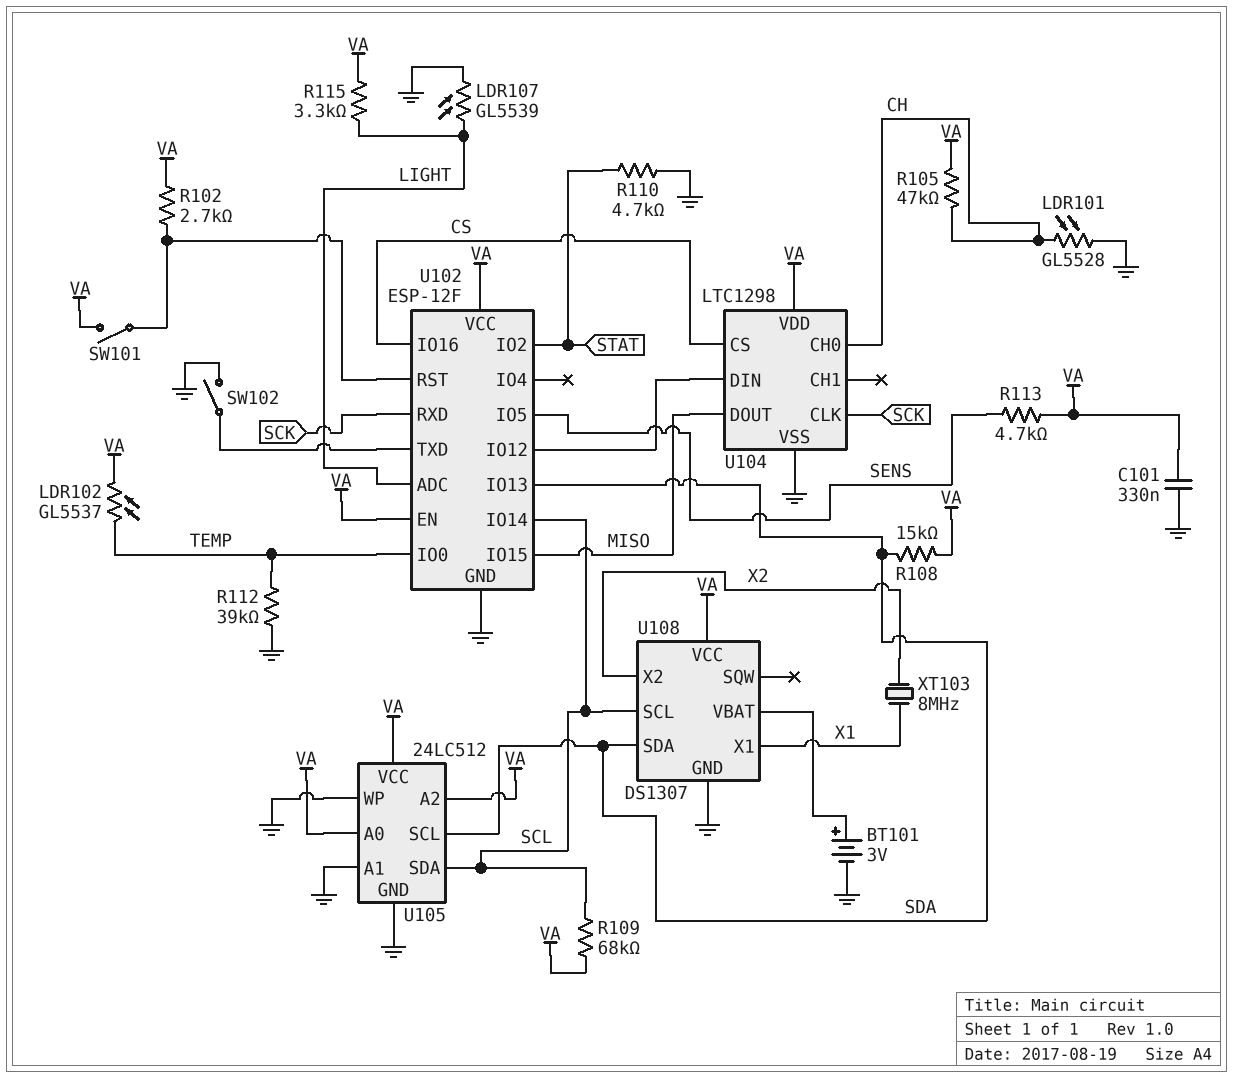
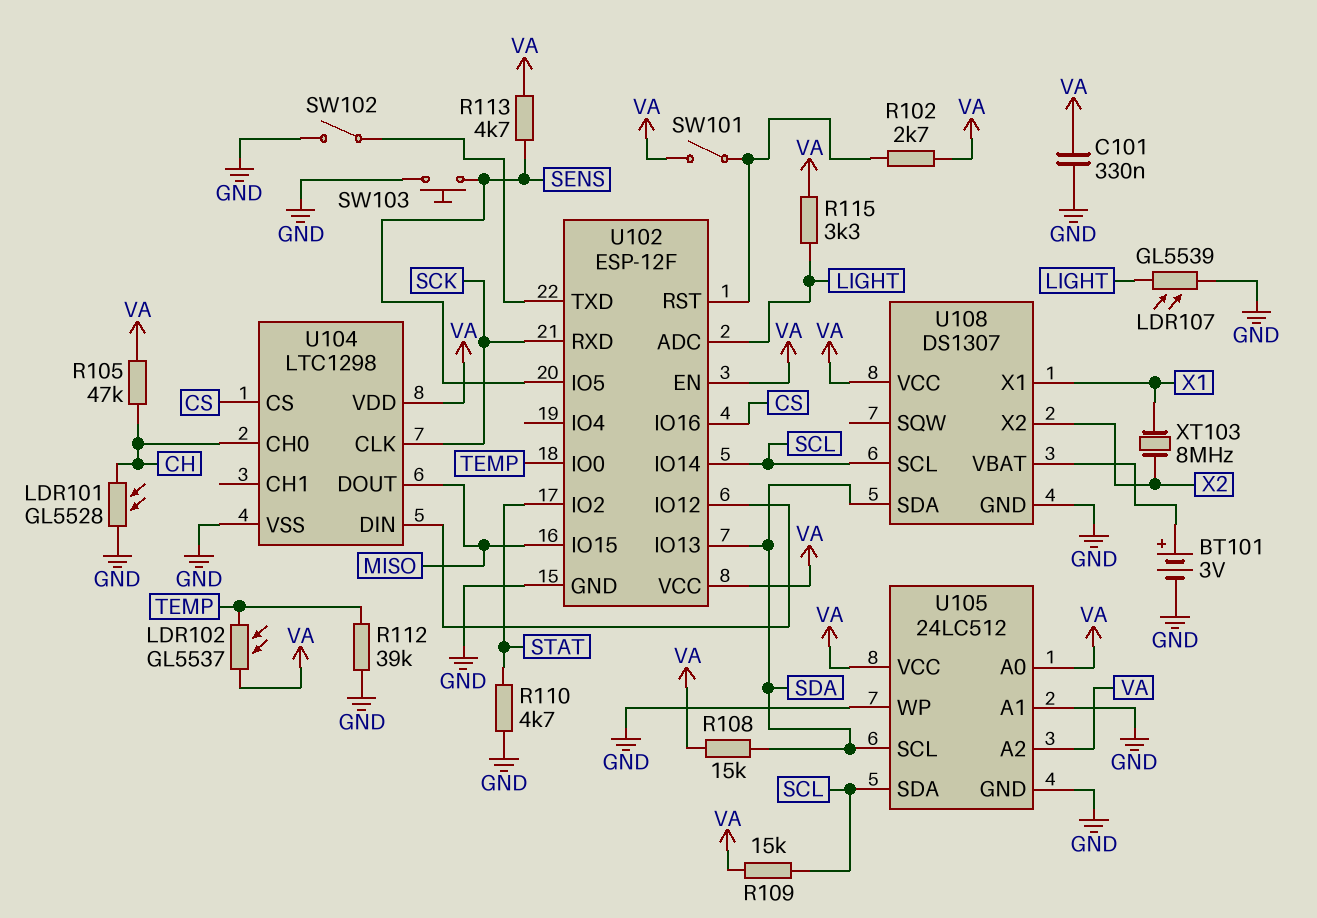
R109: 68k (SCL, VA) -> 15k (SCL, VA)
SW103: none -> button (GND, SENS)

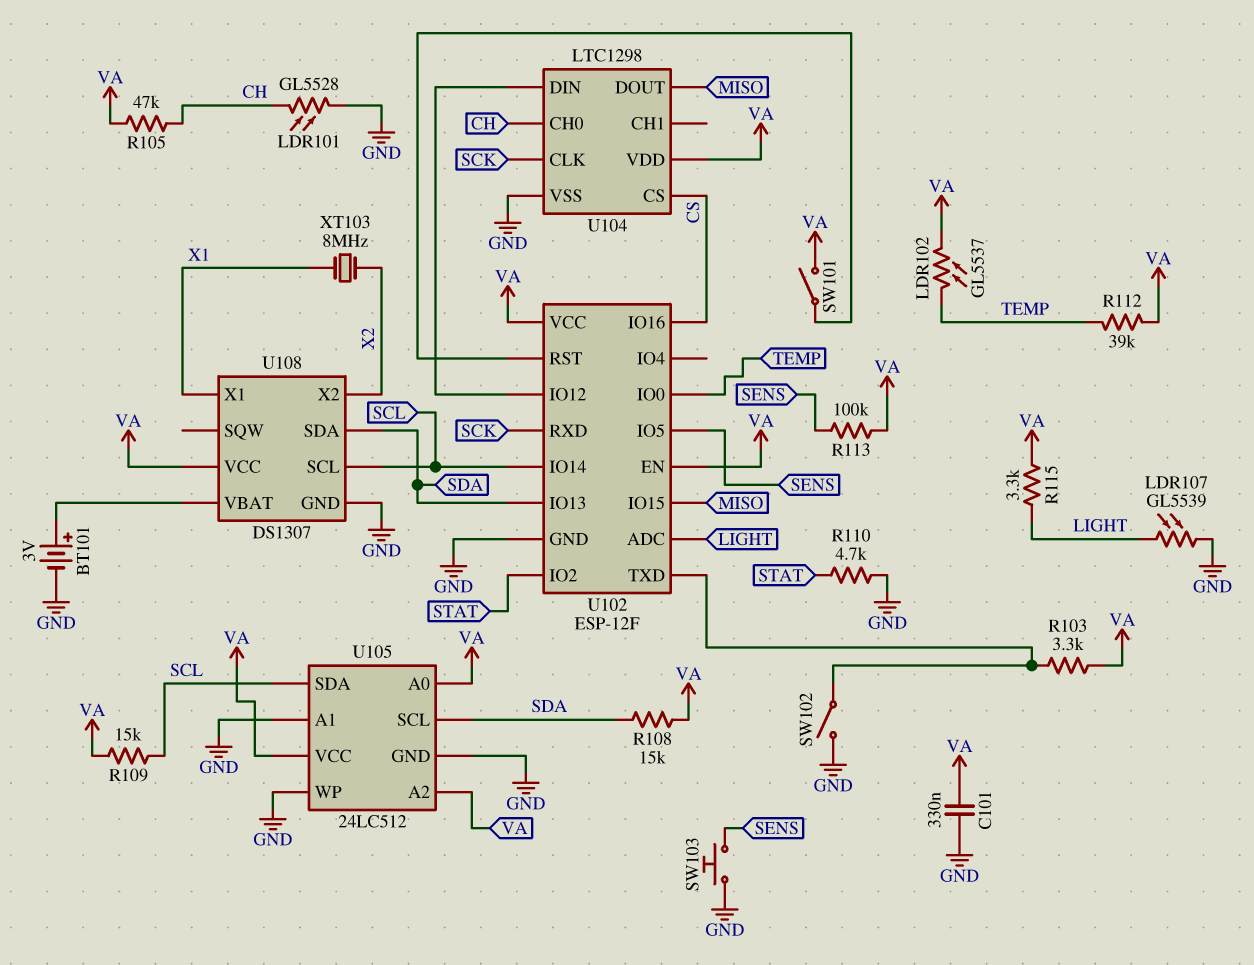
R102: 2.7k (U102/RST, VA) -> none
R103: none -> 3.3k (U102/TXD, VA)
R112: 39k (GND, TEMP) -> 39k (TEMP, VA)
R113: 4.7k (SENS, VA) -> 100k (SENS, VA)

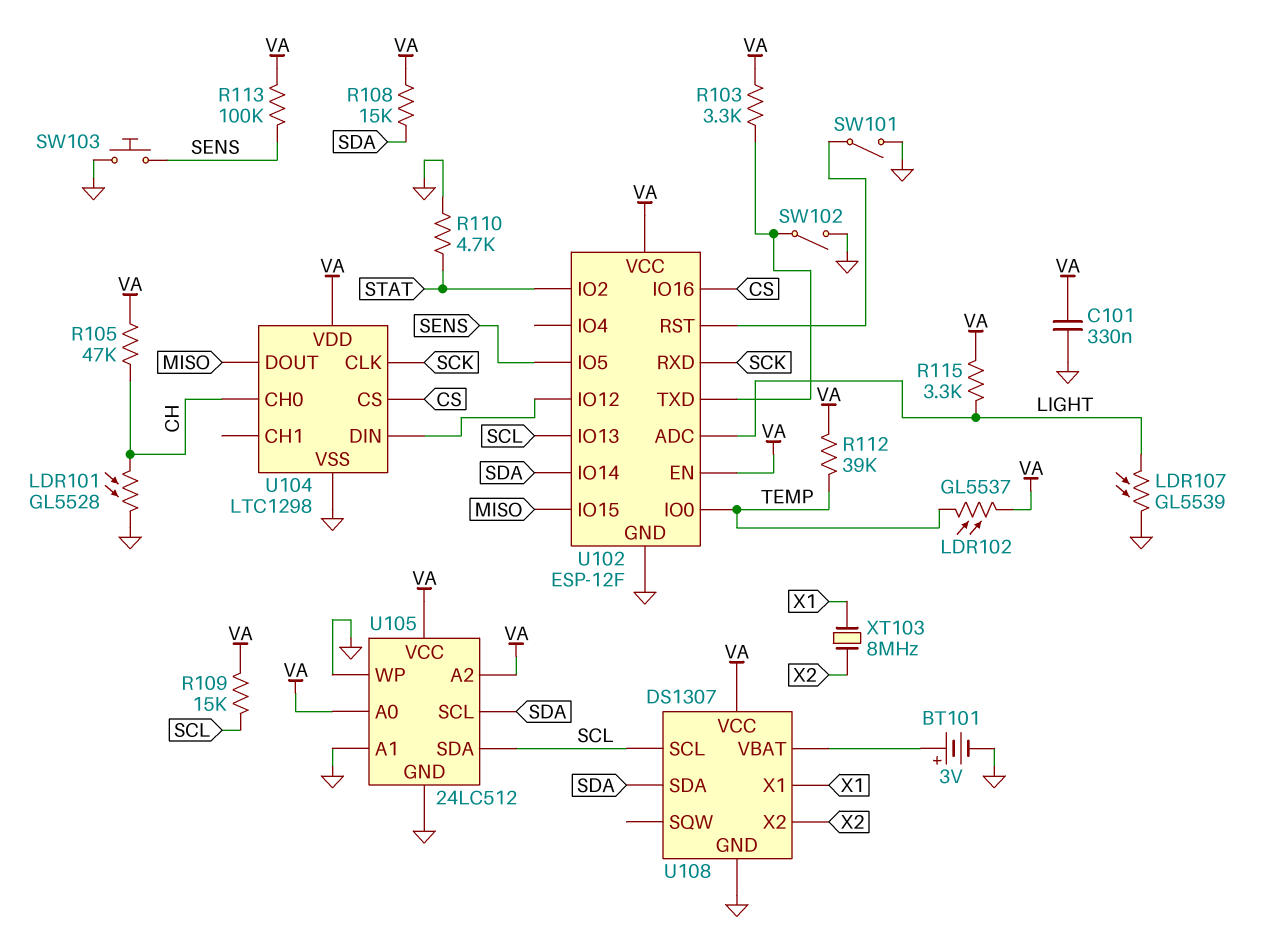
SW101: switch (U102/RST, VA) -> switch (GND, U102/RST)
U102 pin IO13: SDA -> SCL
U102 pin IO14: SCL -> SDA

